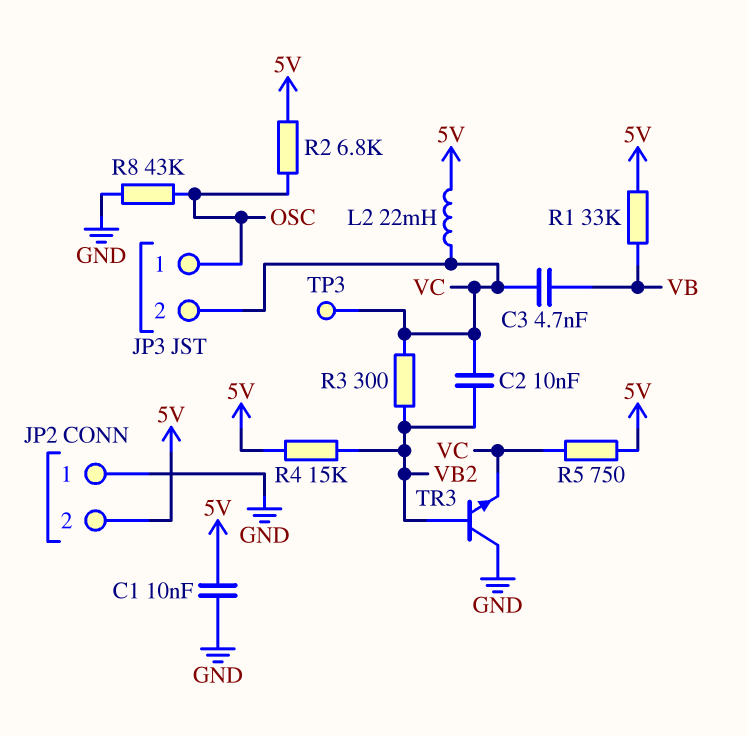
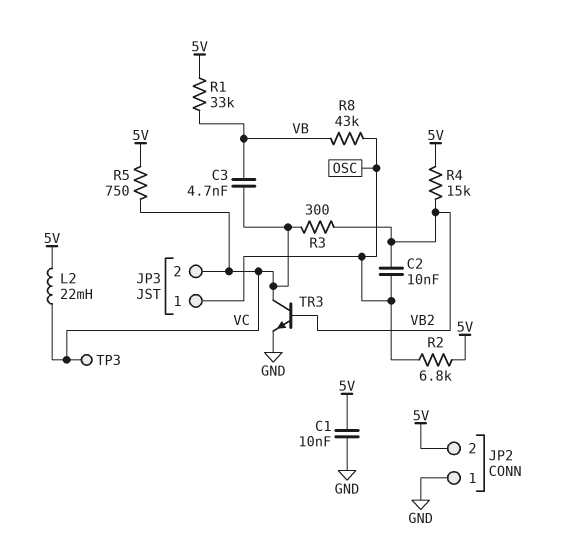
C2: 10nF (VB2, VC) -> 10nF (OSC, VB2)
R8: 43k (GND, OSC) -> 43k (OSC, VB)
TR3: NPN (B VB2, C GND, E VC) -> NPN (B VB2, C VC, E GND)

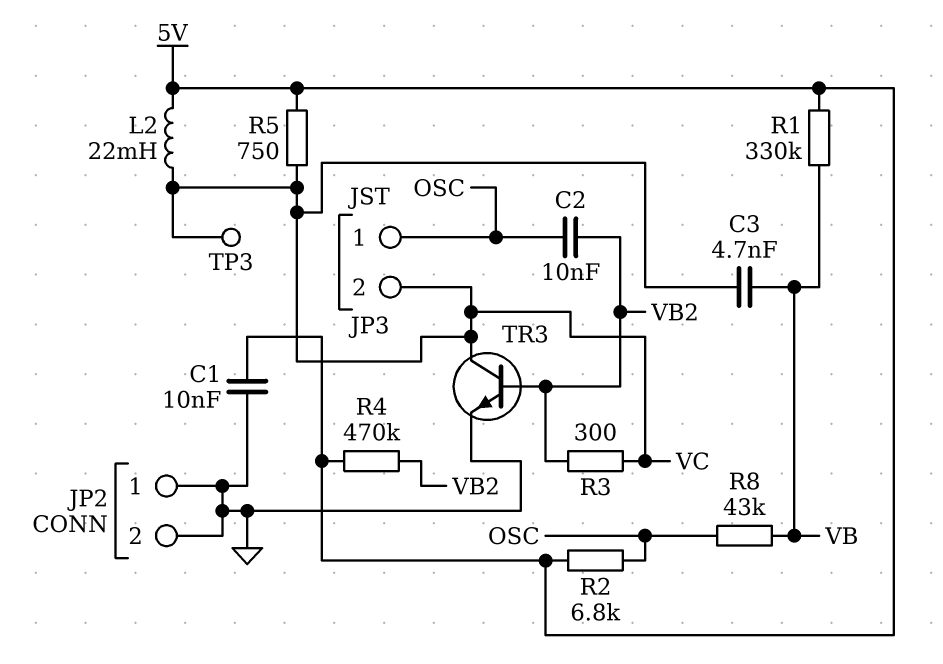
JP2 pin 2: 5V -> GND
R1: 33k (5V, VB) -> 330k (5V, VB)
R4: 15k (5V, VB2) -> 470k (5V, VB2)

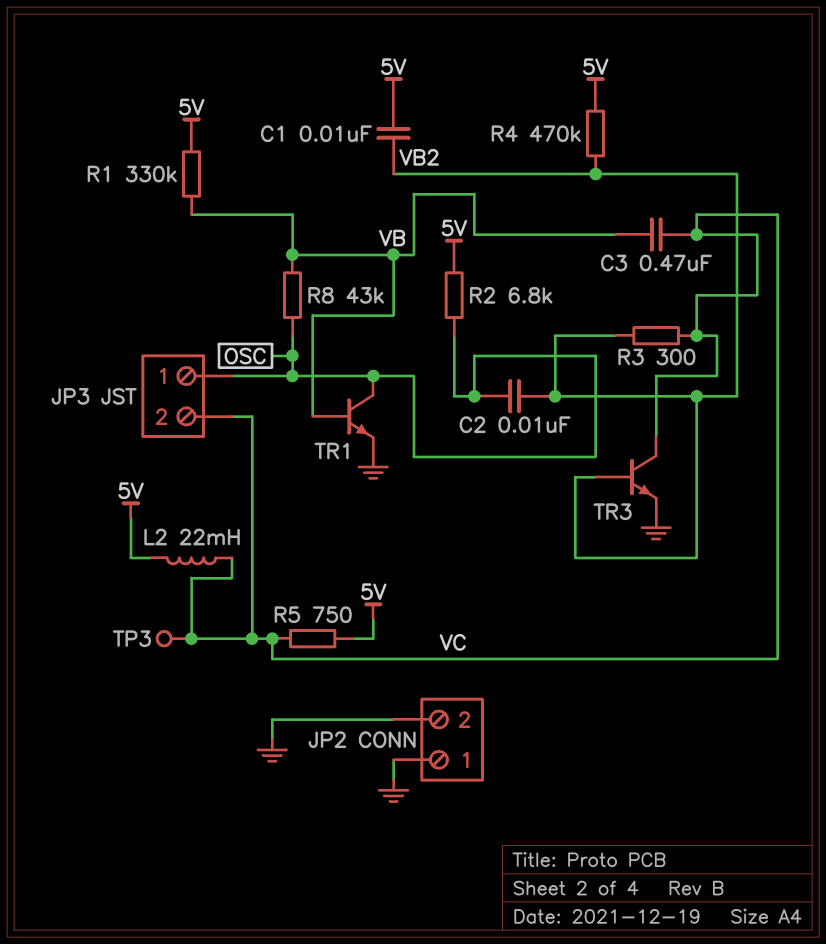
C1: 10nF (5V, GND) -> 10nF (5V, VB2)
C3: 4.7nF (VB, VC) -> 470nF (VB, VC)
TR1: none -> NPN (B VB, C OSC, E GND)

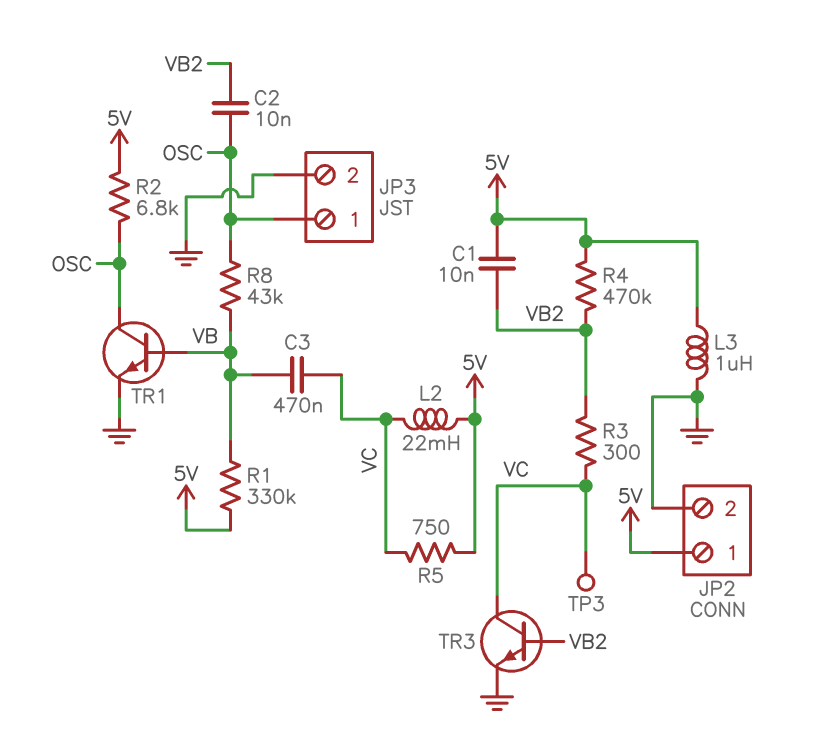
JP2 pin 1: GND -> 5V
JP3 pin 2: VC -> GND
L3: none -> 1uH (5V, GND)

